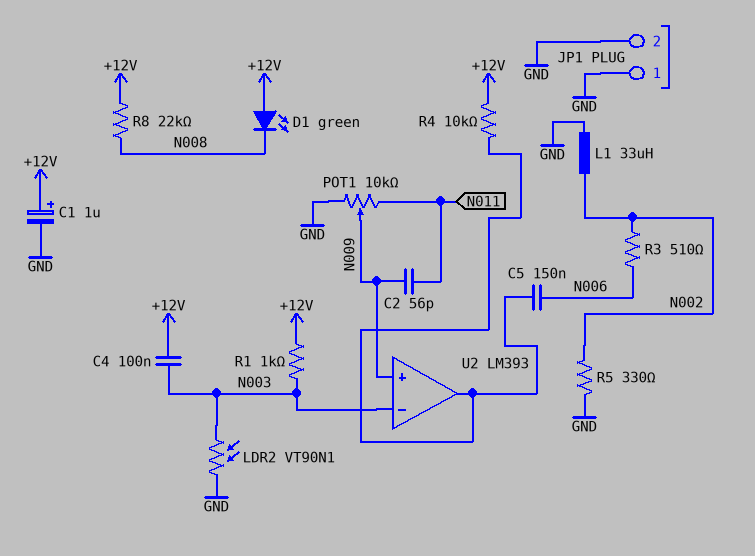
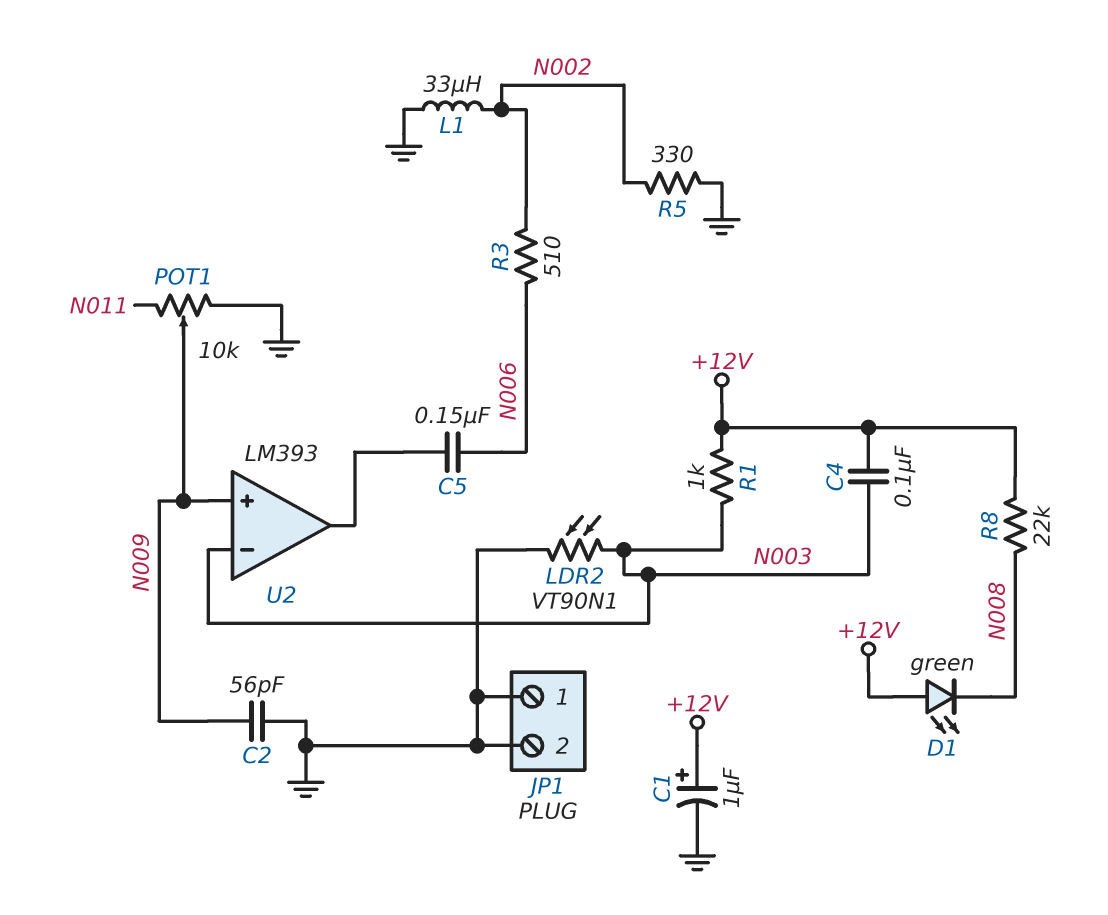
C2: 56pF (N009, N011) -> 56pF (GND, N009)
R4: 10k (+12V, U2/out) -> none

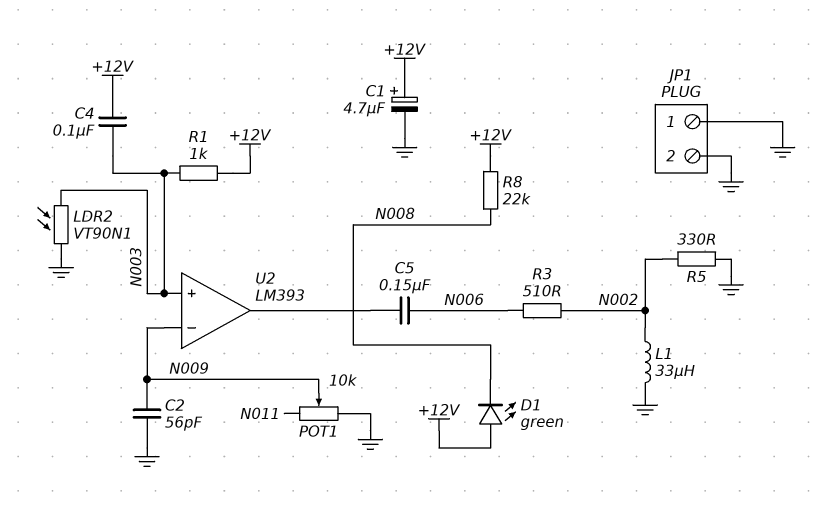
C1: 1uF (plus +12V, minus GND) -> 4.7uF (plus +12V, minus GND)
U2 pin in+: N009 -> N003
U2 pin in-: N003 -> N009

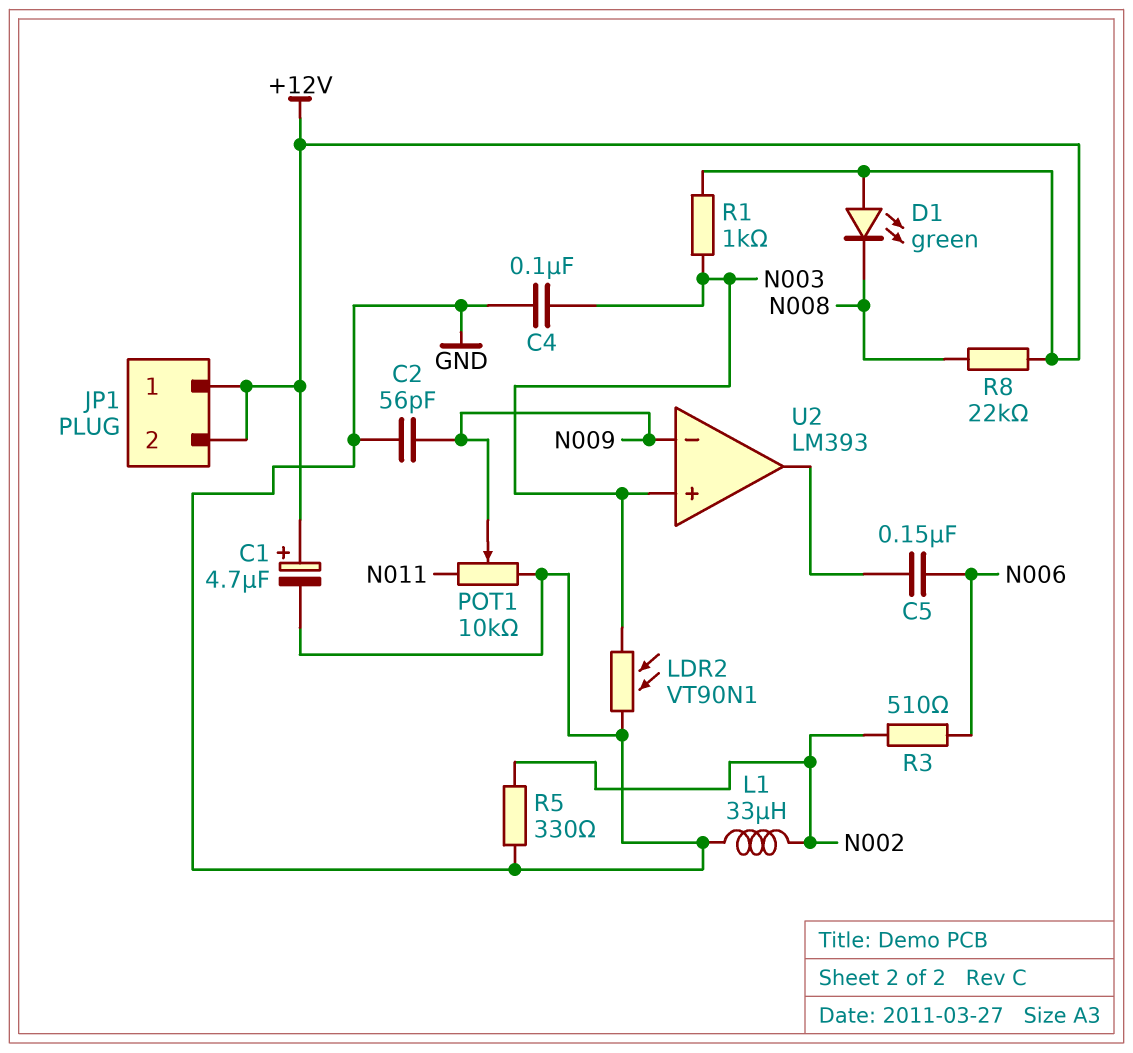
C4: 100nF (+12V, N003) -> 100nF (GND, N003)
JP1 pin 1: GND -> +12V
JP1 pin 2: GND -> +12V

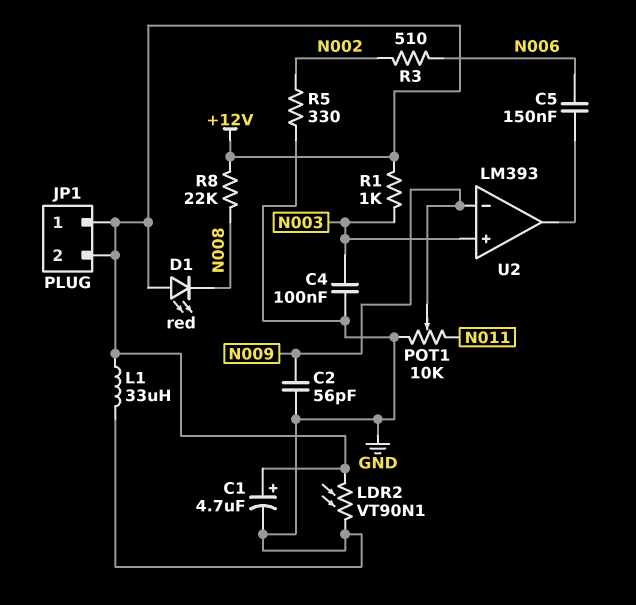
D1: LED green (A +12V, K N008) -> LED red (A +12V, K N008)
L1: 33uH (GND, N002) -> 33uH (+12V, GND)
LDR2: VT90N1 (GND, N003) -> VT90N1 (+12V, GND)

